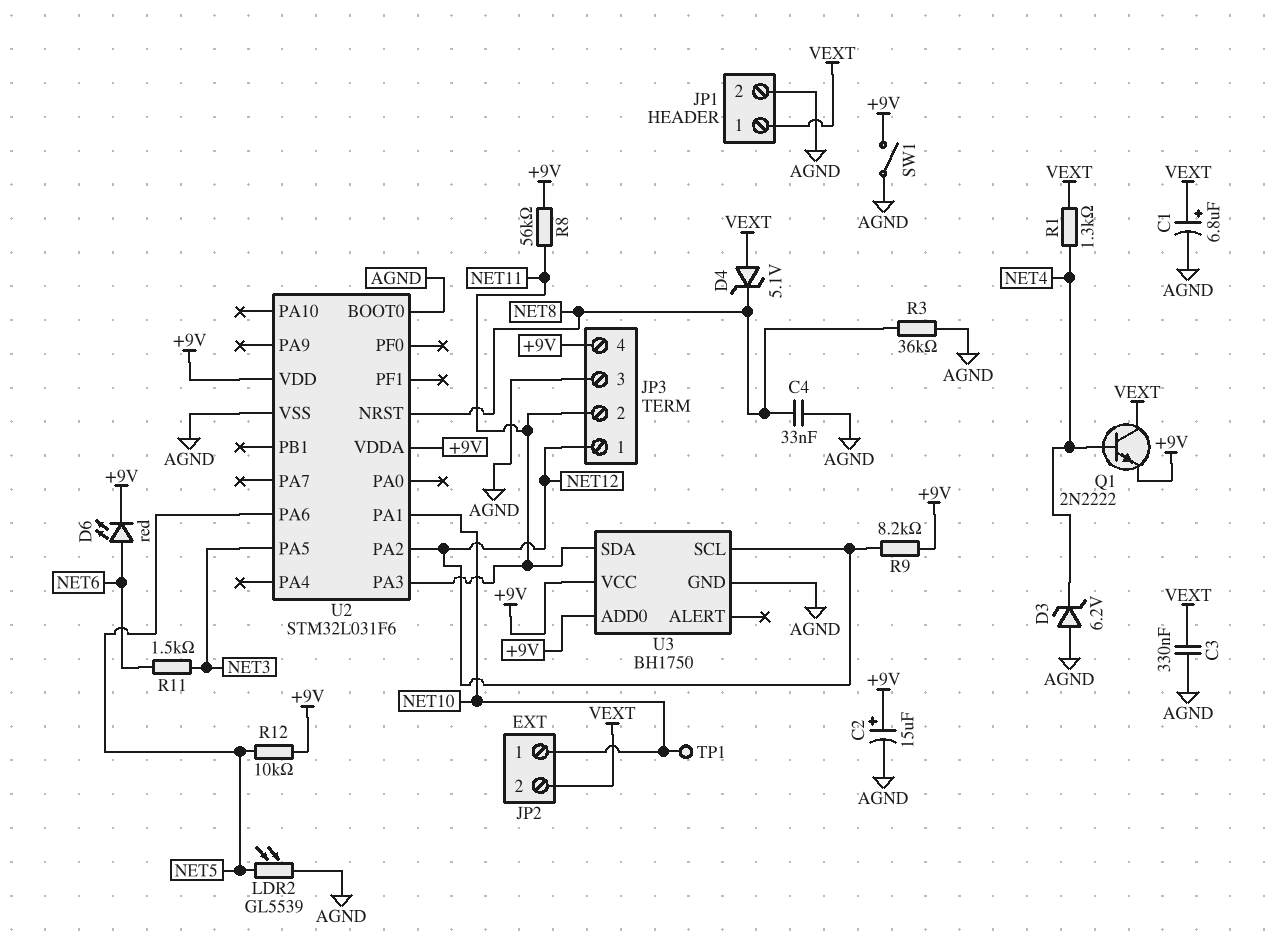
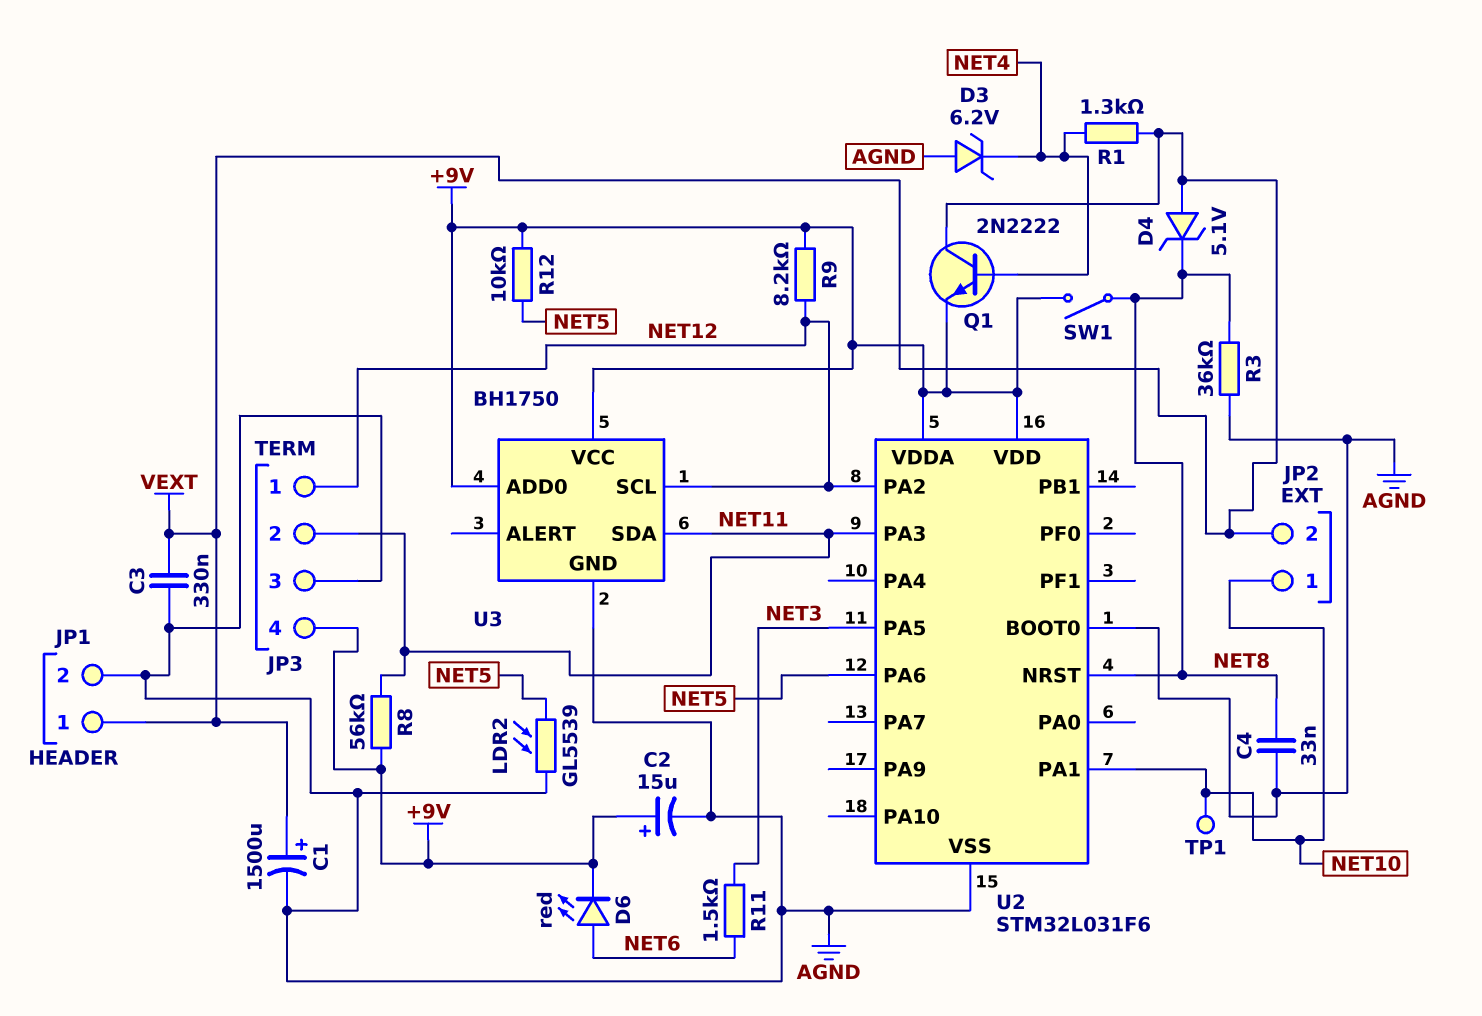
C1: 6.8uF (plus VEXT, minus AGND) -> 1500uF (plus VEXT, minus AGND)
SW1: switch (+9V, AGND) -> switch (+9V, NET8)

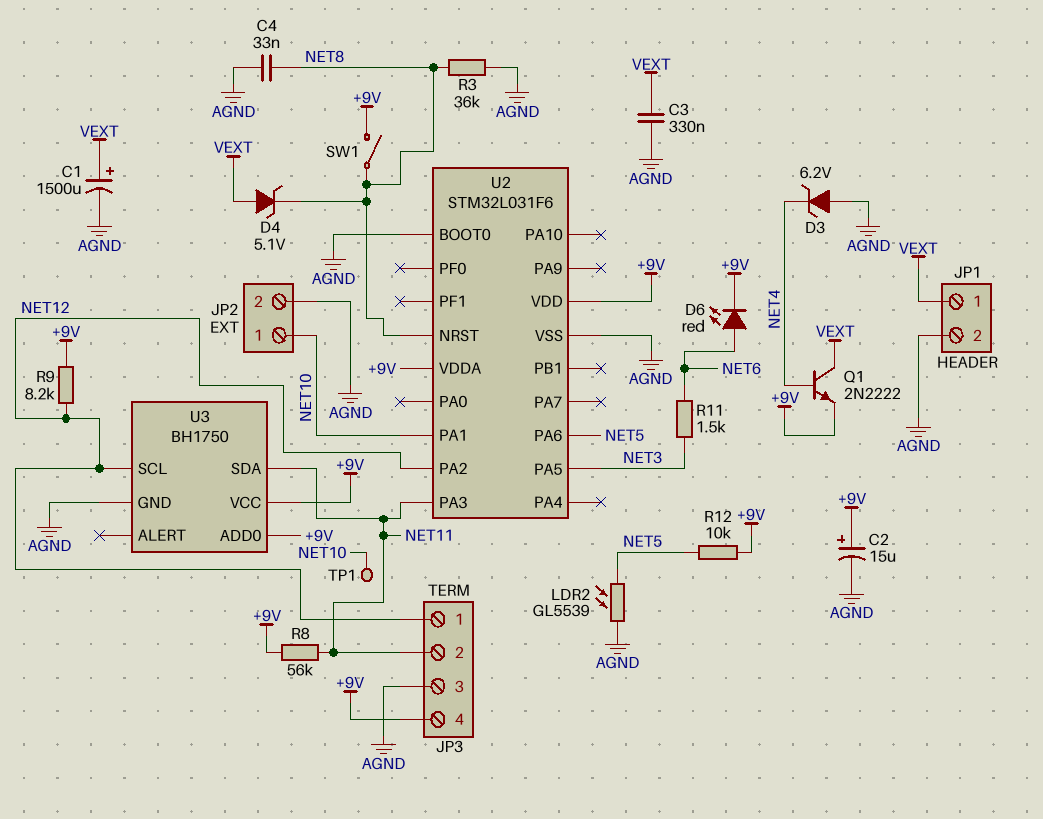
JP2 pin 2: VEXT -> AGND
R1: 1.3k (NET4, VEXT) -> none

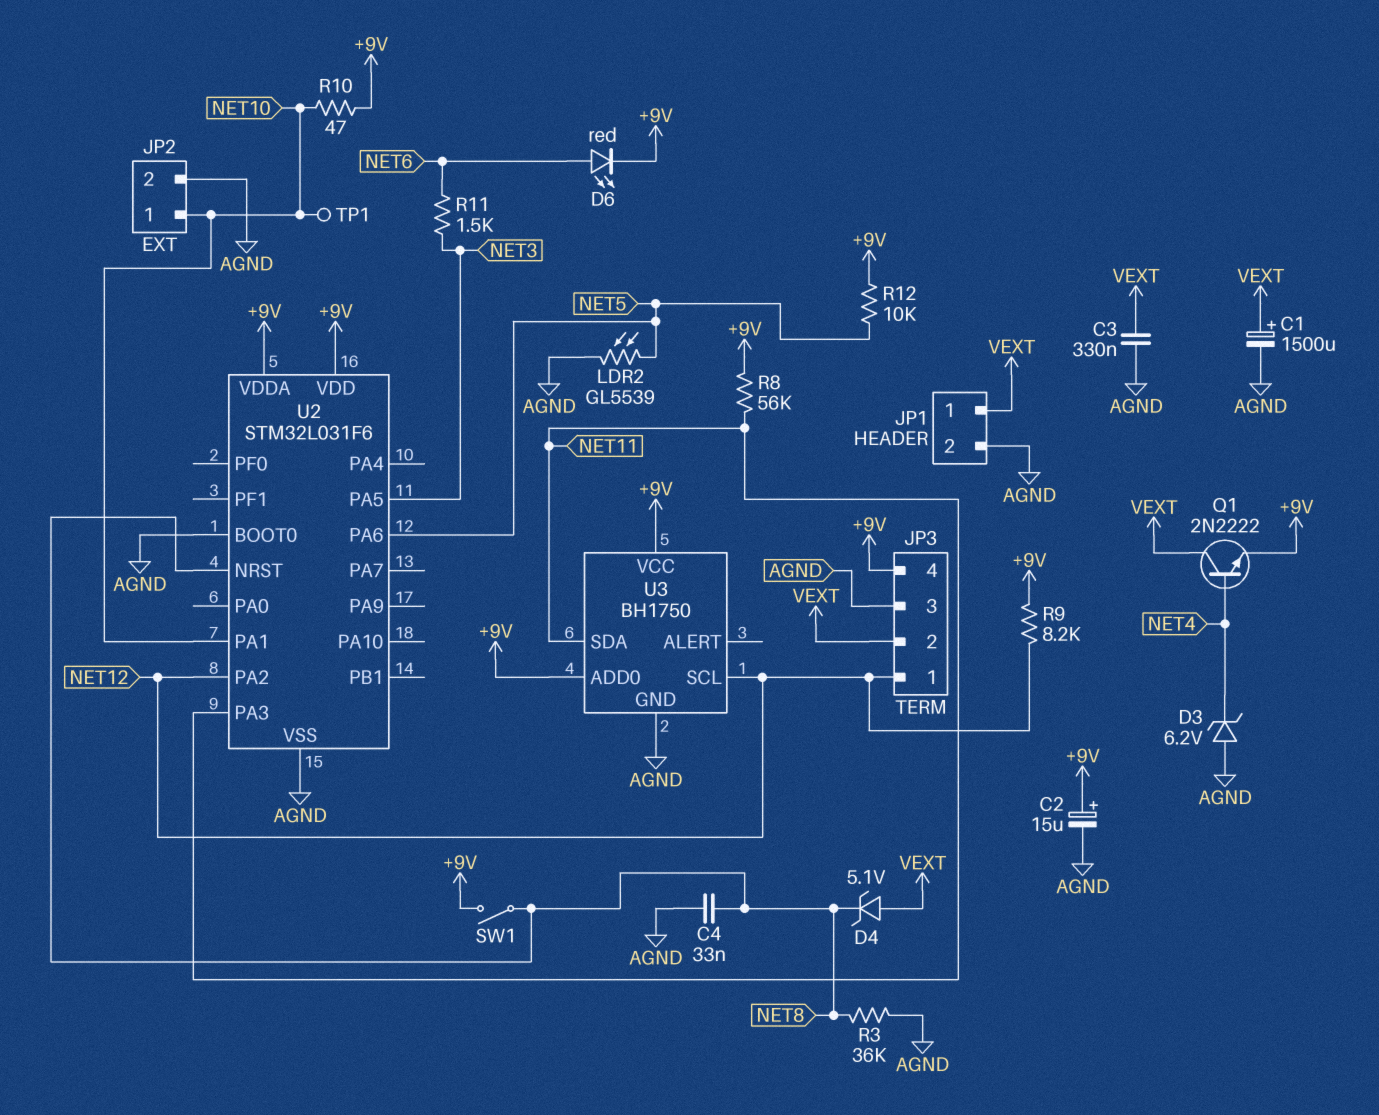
JP3 pin 2: NET11 -> VEXT
R10: none -> 47 (+9V, NET10)

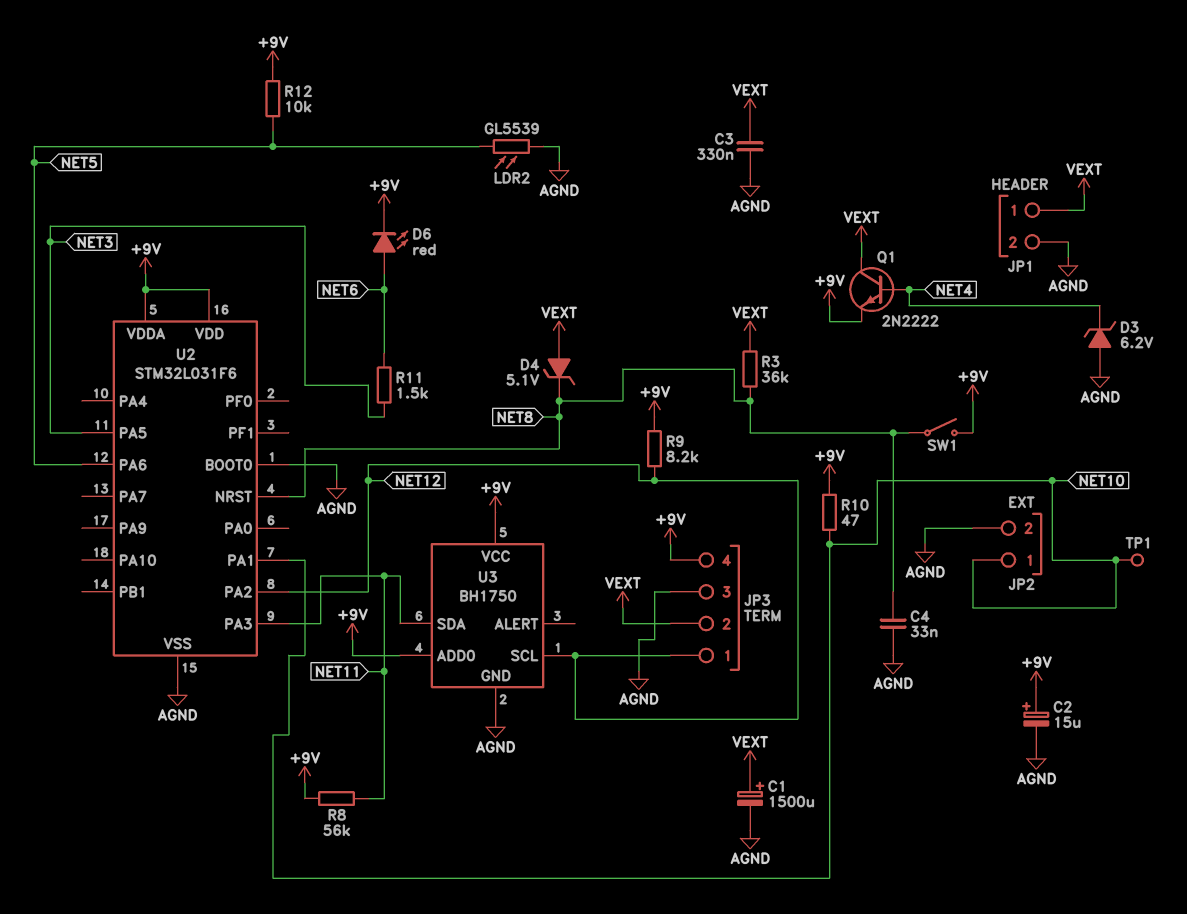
R3: 36k (AGND, NET8) -> 36k (NET8, VEXT)

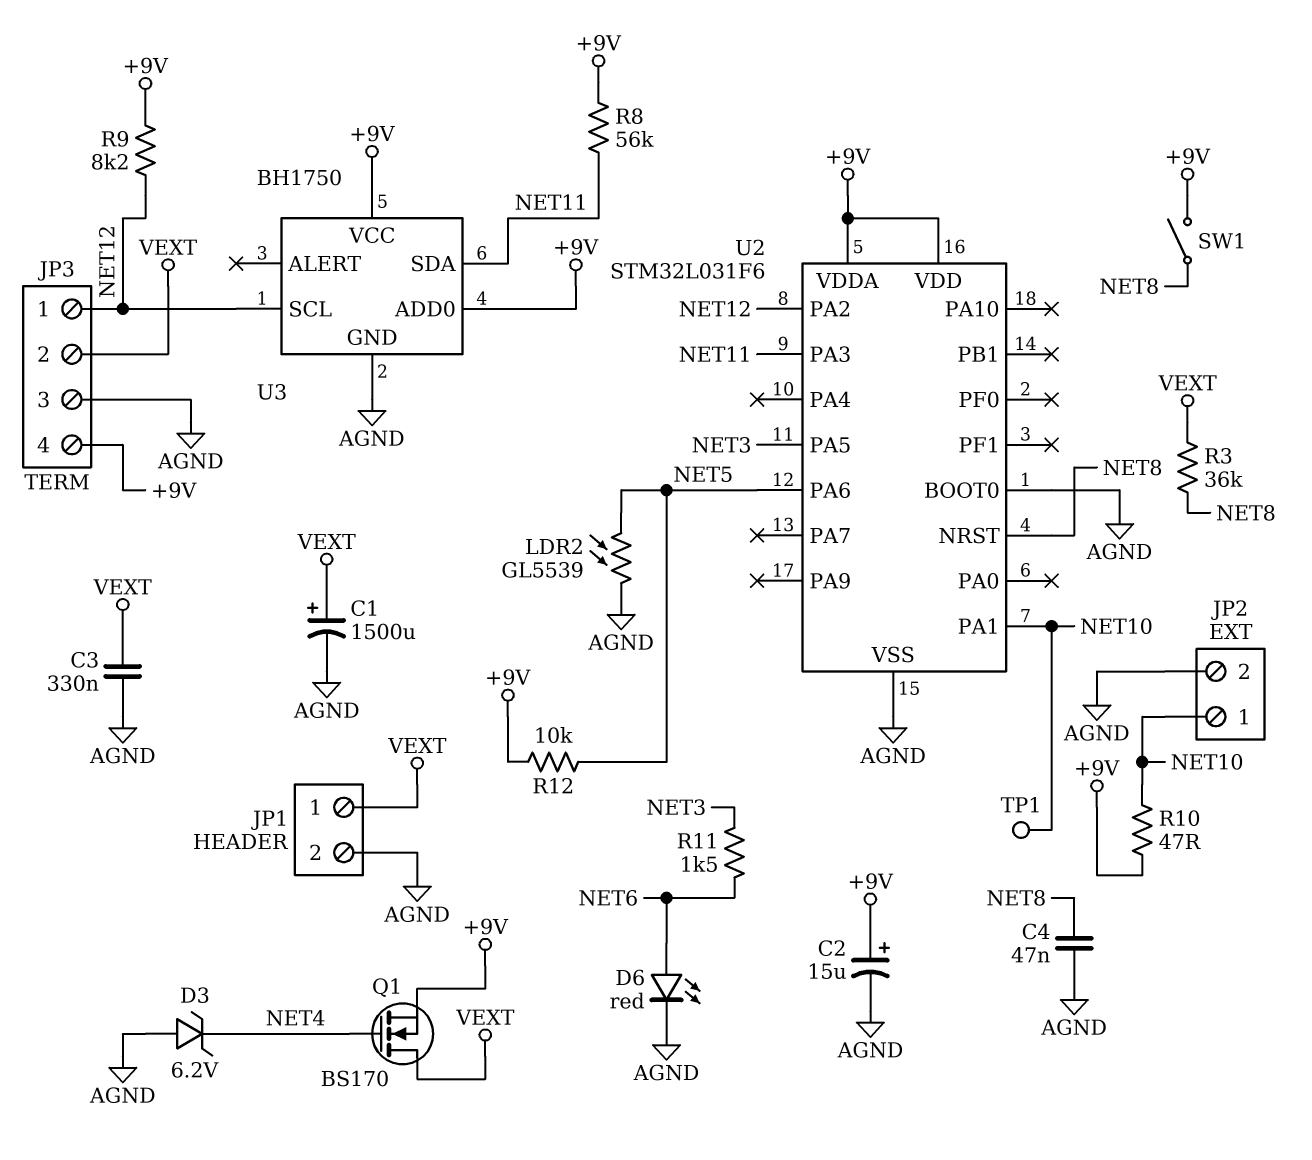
C4: 33nF (AGND, NET8) -> 47nF (AGND, NET8)
D4: zener 5.1V (A VEXT, K NET8) -> none
D6: LED red (A NET6, K +9V) -> LED red (A NET6, K AGND)
Q1: NPN 2N2222 (B NET4, C VEXT, E +9V) -> NMOS BS170 (G NET4, D VEXT, S +9V)

